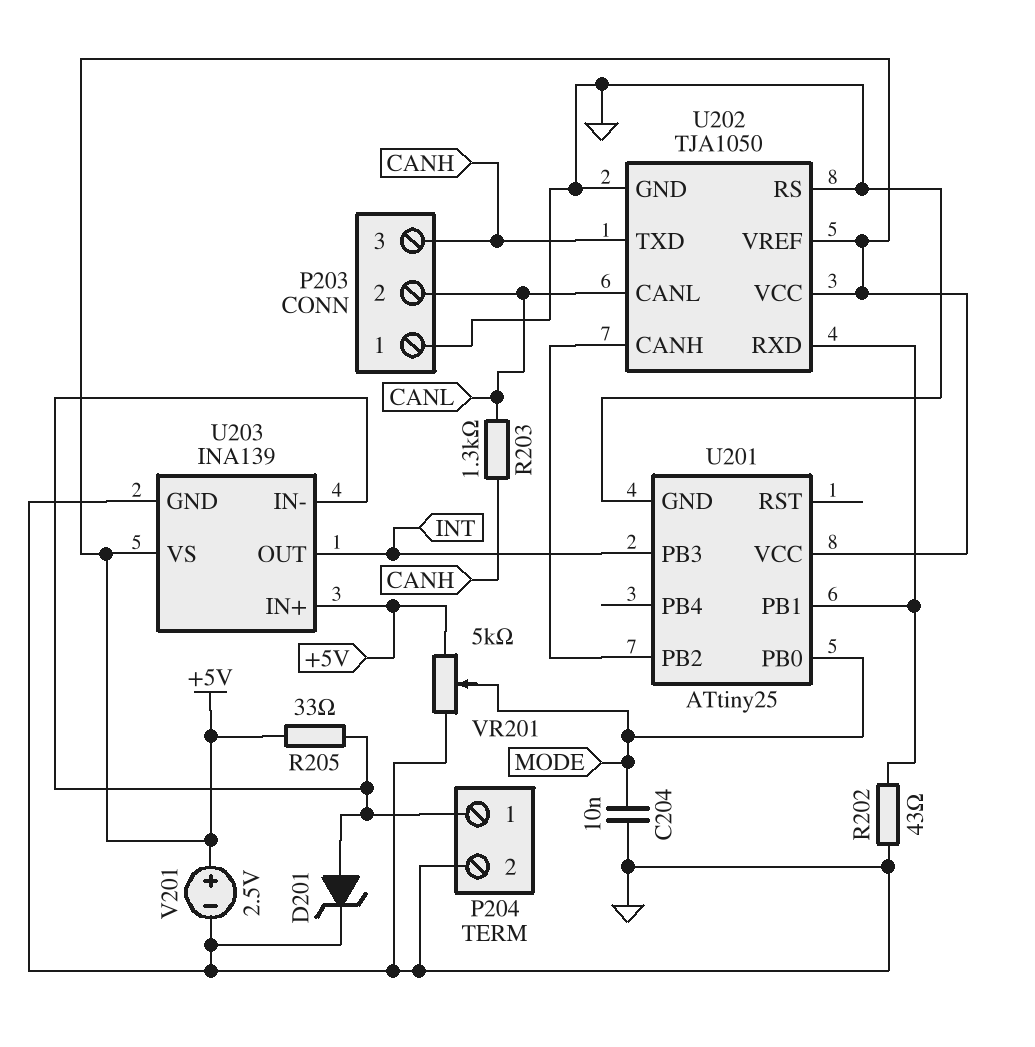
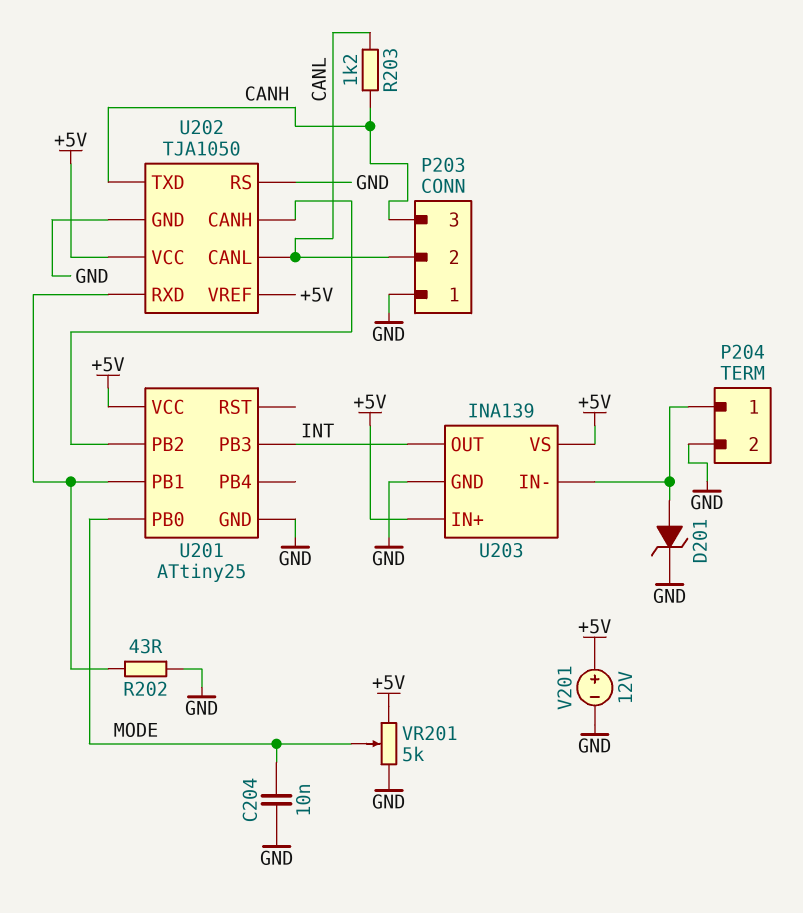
R203: 1.3k (CANH, CANL) -> 1.2k (CANH, CANL)
R205: 33 (+5V, P204/1) -> none
V201: 2.5V (plus +5V, minus GND) -> 12V (plus +5V, minus GND)

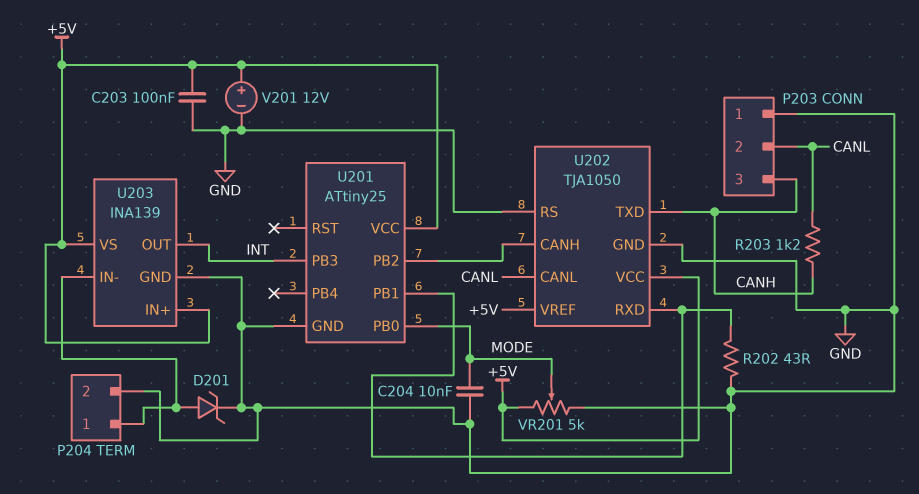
C203: none -> 100nF (+5V, GND)

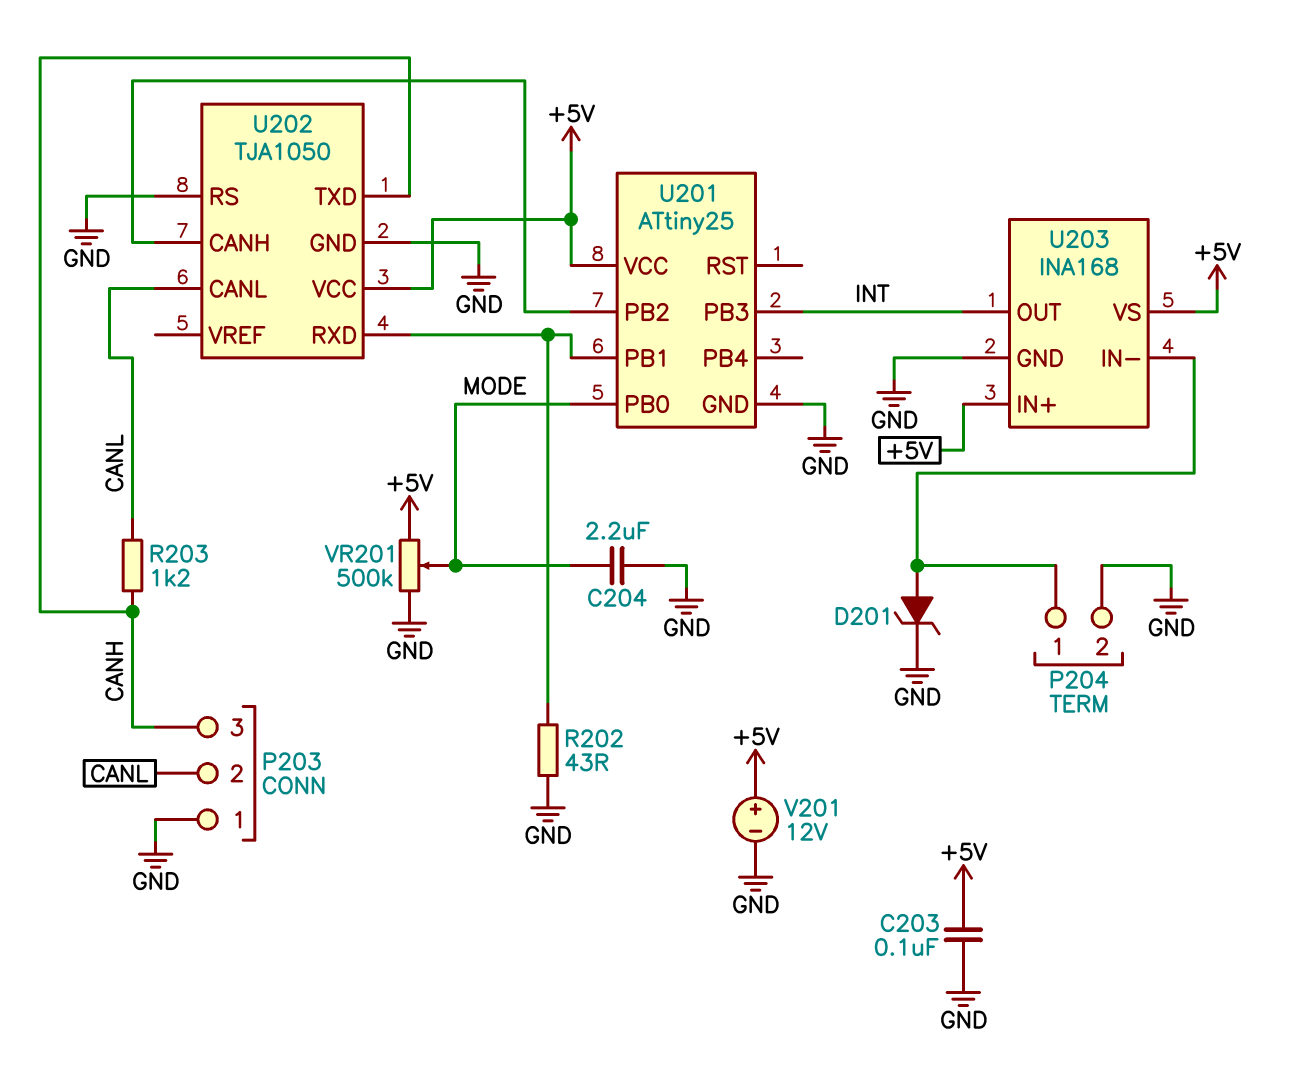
C204: 10nF (GND, MODE) -> 2.2uF (GND, MODE)
U202 pin VREF: +5V -> none
U203: INA139 -> INA168
VR201: 5k (+5V, GND, wiper MODE) -> 500k (+5V, GND, wiper MODE)

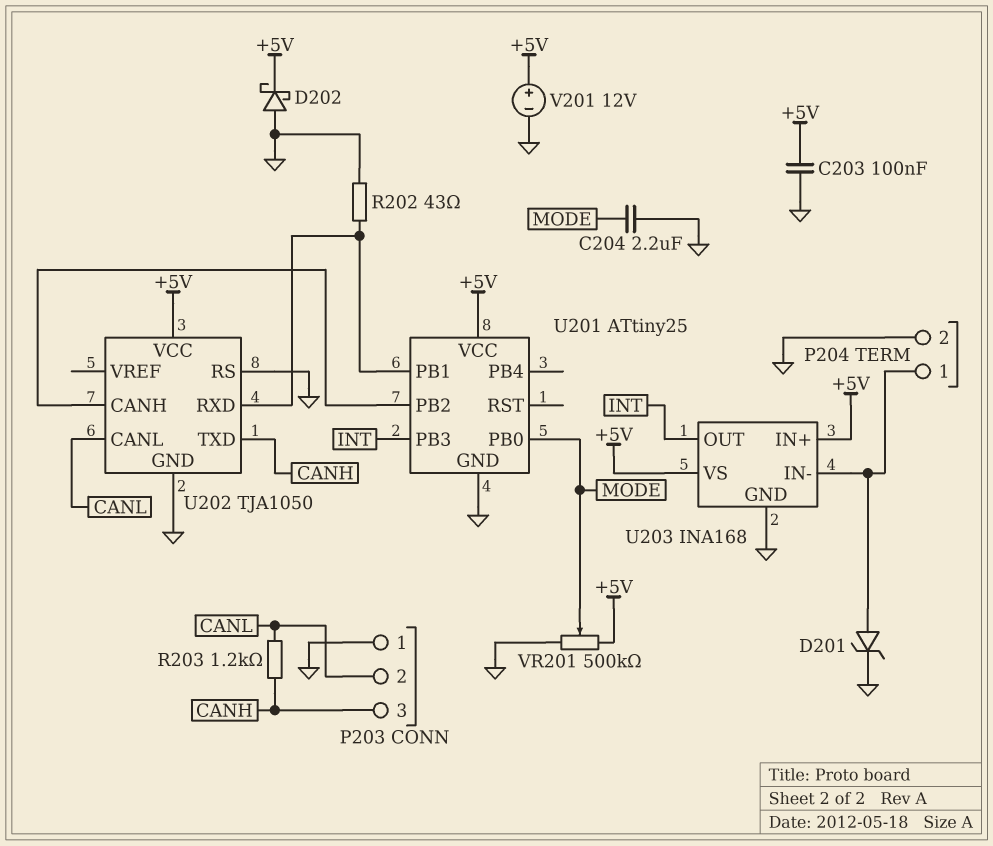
D202: none -> schottky (A GND, K +5V)

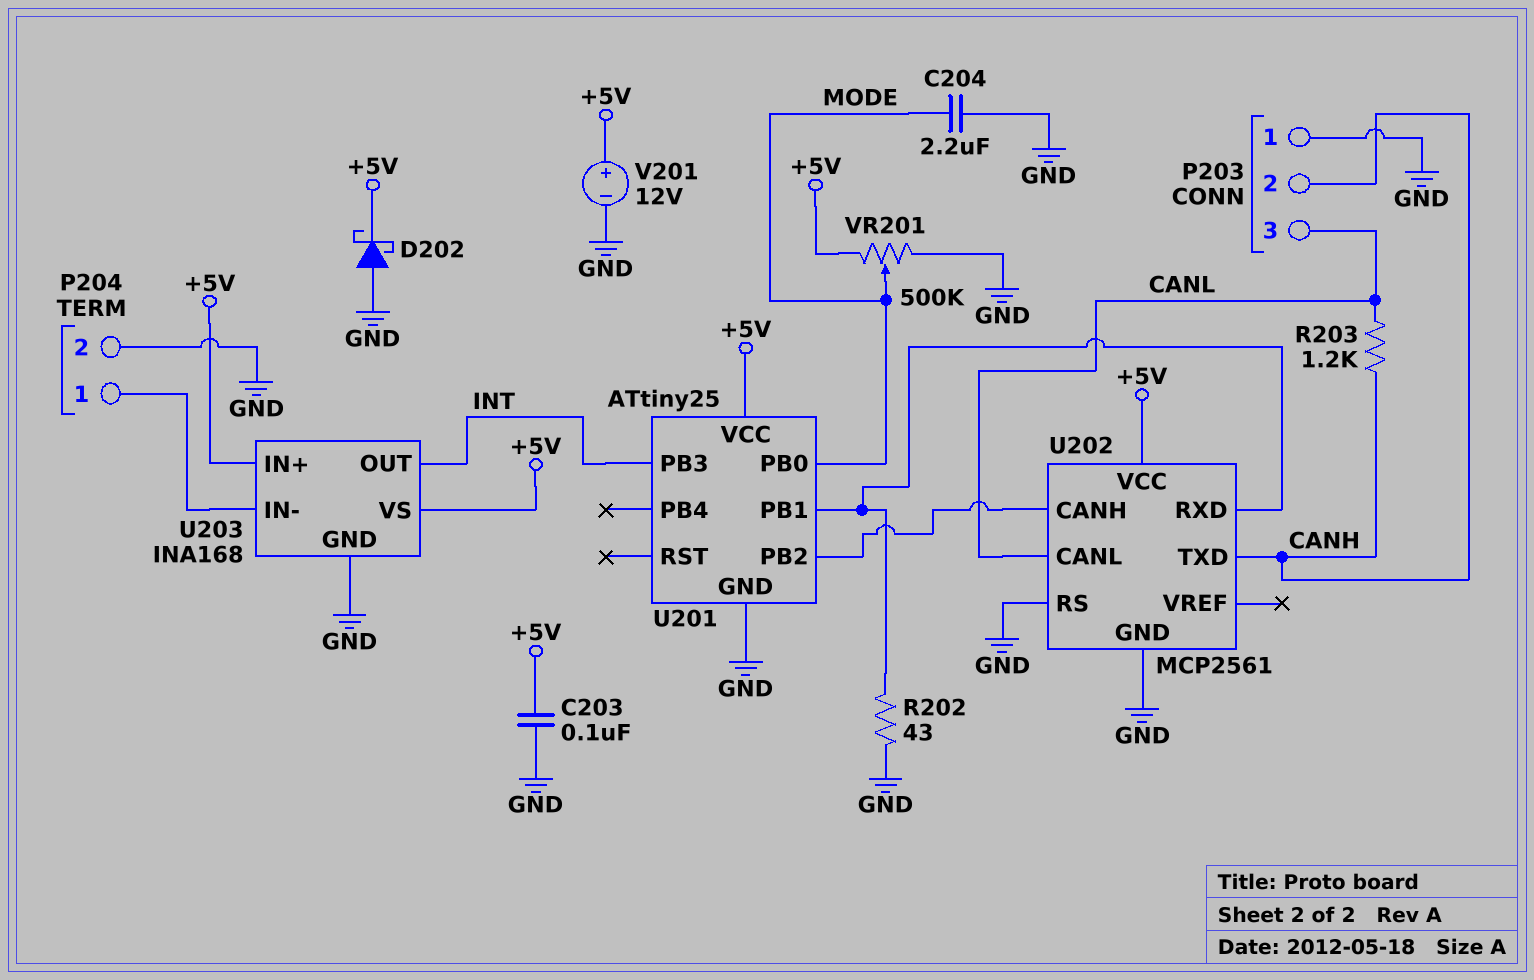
D201: zener (A P204/1, K GND) -> none
P203 pin 2: CANL -> CANH
P203 pin 3: CANH -> CANL
U202: TJA1050 -> MCP2561

